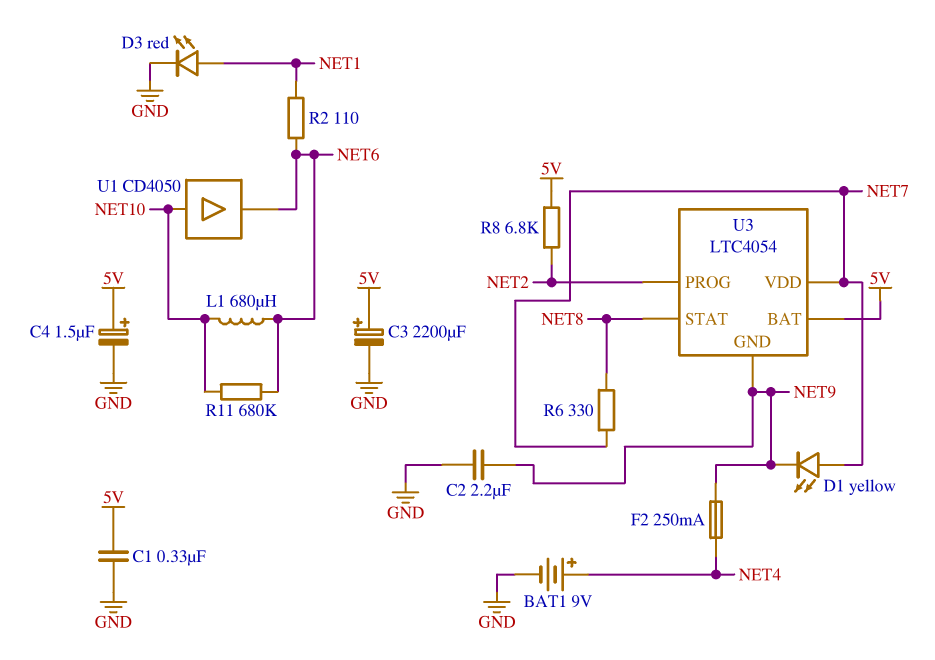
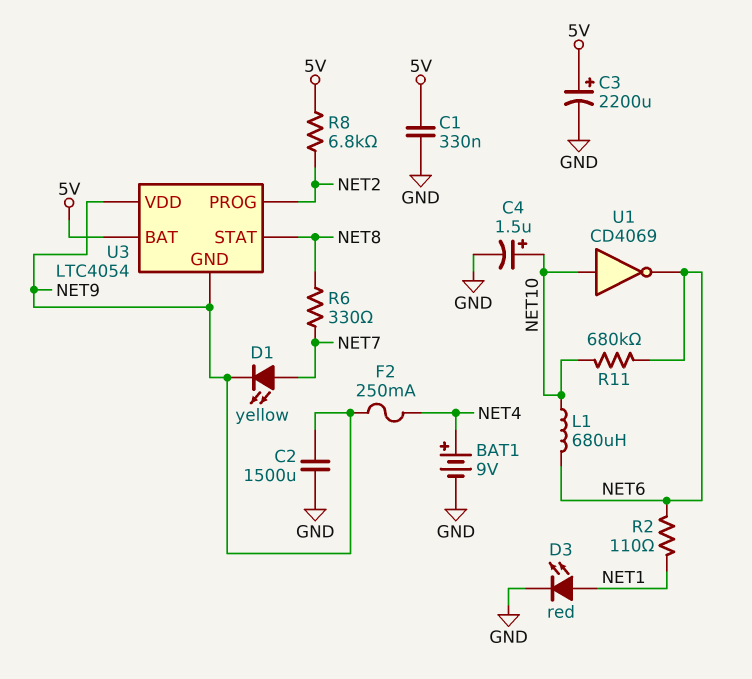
C2: 2.2uF (GND, NET9) -> 1500uF (GND, NET9)
C4: 1.5uF (plus 5V, minus GND) -> 1.5uF (plus NET10, minus GND)
U1: buffer CD4050 (in NET10, out NET6) -> NOT CD4069 (in NET10, out NET6)
U3 pin VDD: NET7 -> NET9

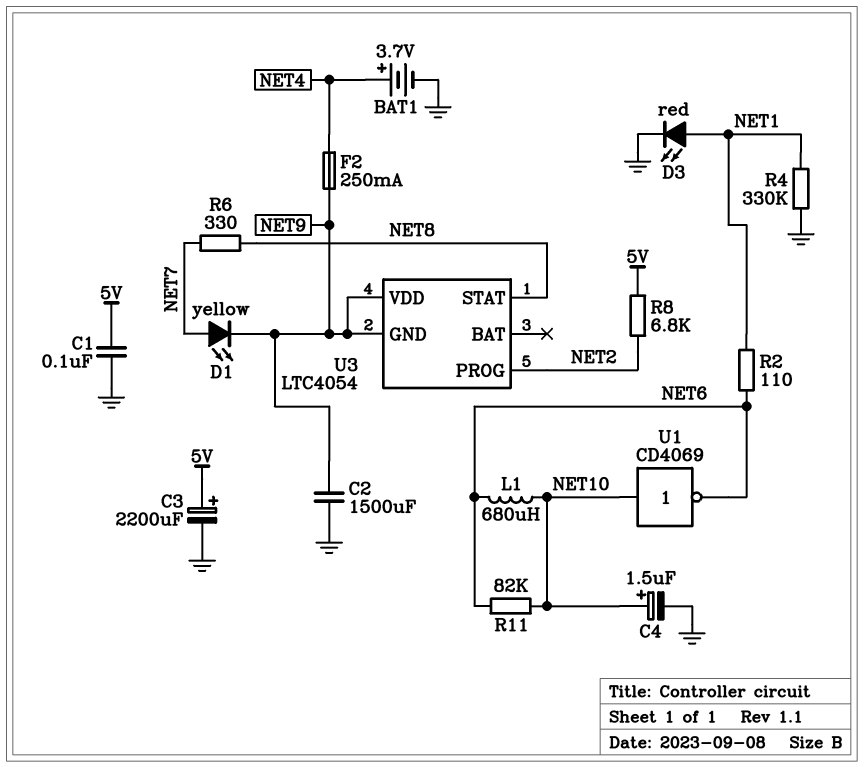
BAT1: 9V (plus NET4, minus GND) -> 3.7V (plus NET4, minus GND)
C1: 330nF (5V, GND) -> 100nF (5V, GND)
R4: none -> 330k (GND, NET1)
R11: 680k (NET6, NET10) -> 82k (NET6, NET10)
U3 pin BAT: 5V -> none

